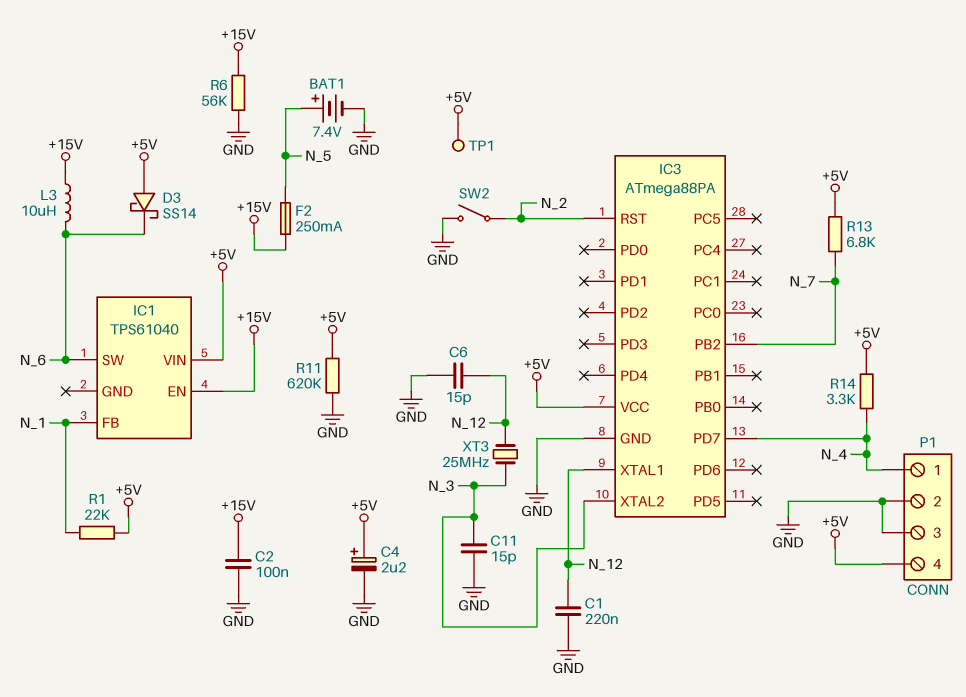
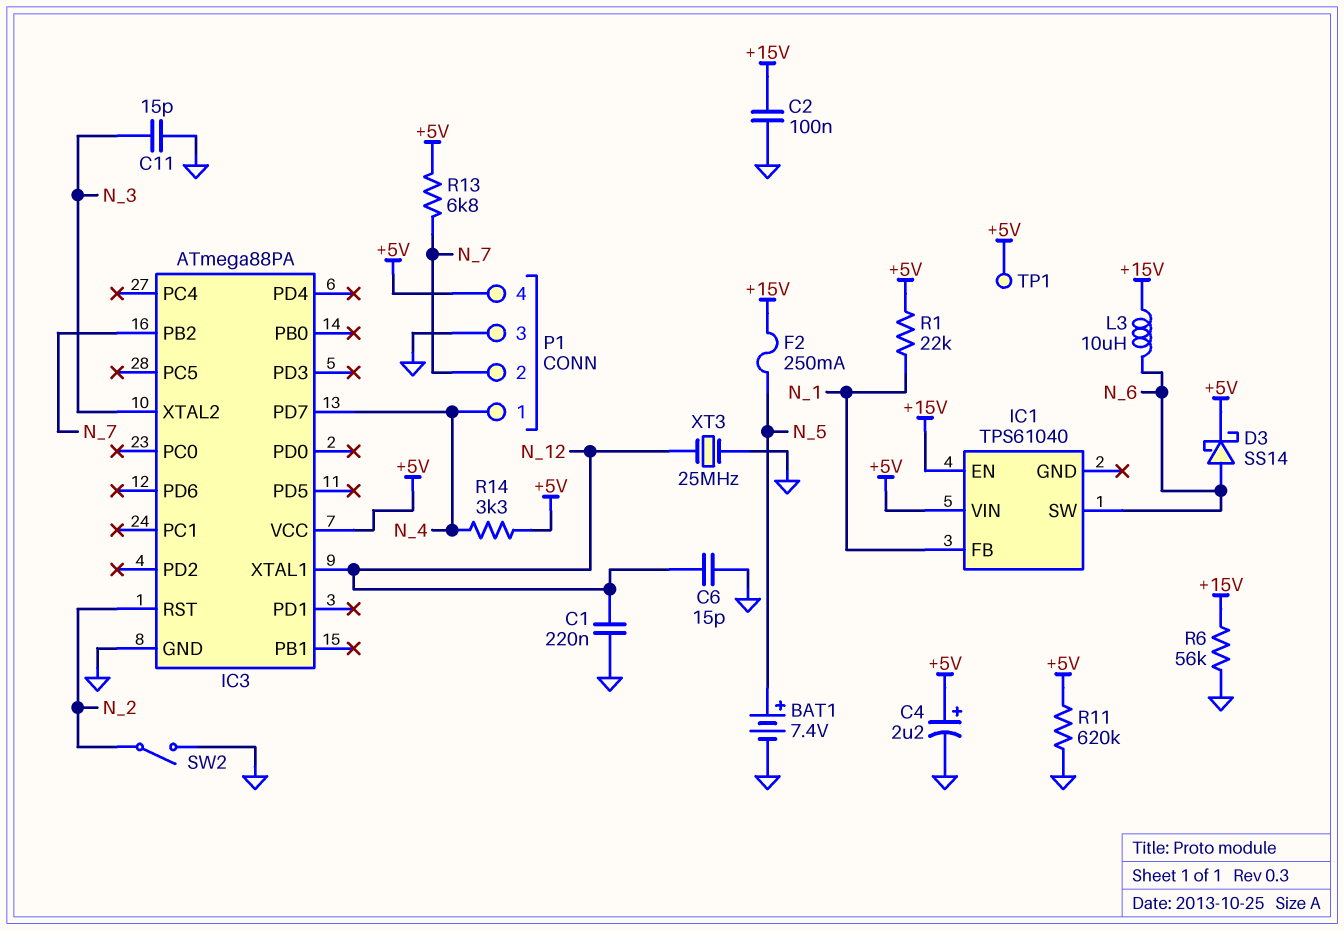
D3: schottky SS14 (A +5V, K N_6) -> schottky SS14 (A N_6, K +5V)
P1 pin 2: GND -> N_7
XT3: 25MHz (N_3, N_12) -> 25MHz (GND, N_12)

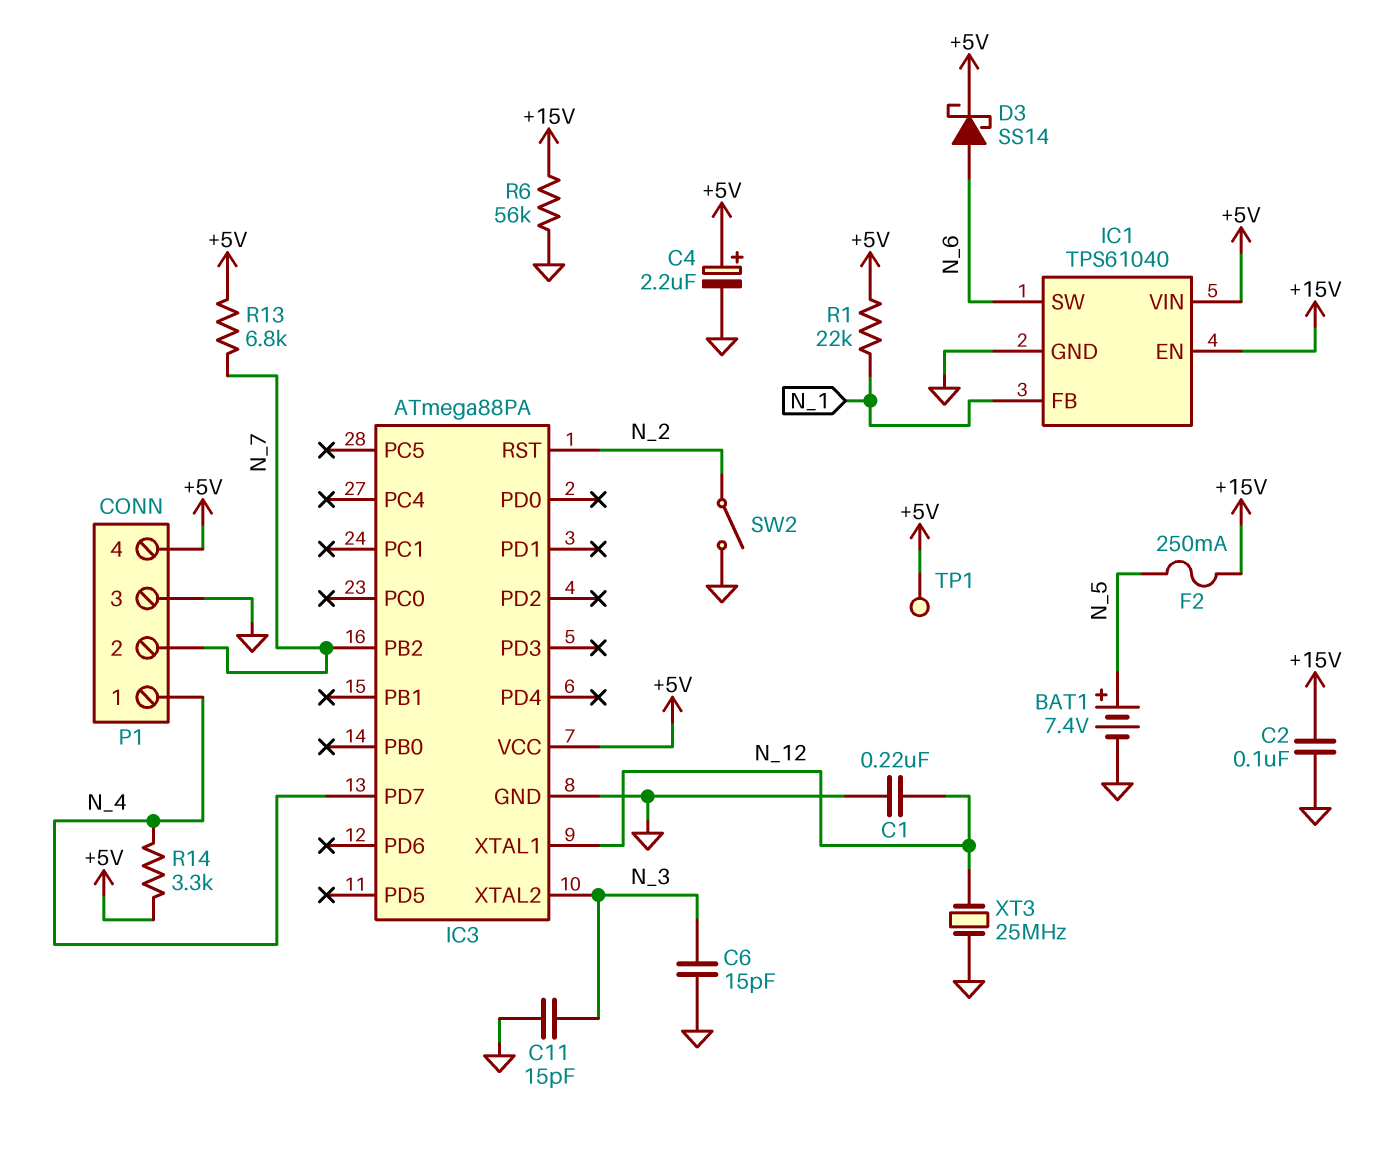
C6: 15pF (GND, N_12) -> 15pF (GND, N_3)
IC1 pin GND: none -> GND
L3: 10uH (+15V, N_6) -> none
R11: 620k (+5V, GND) -> none

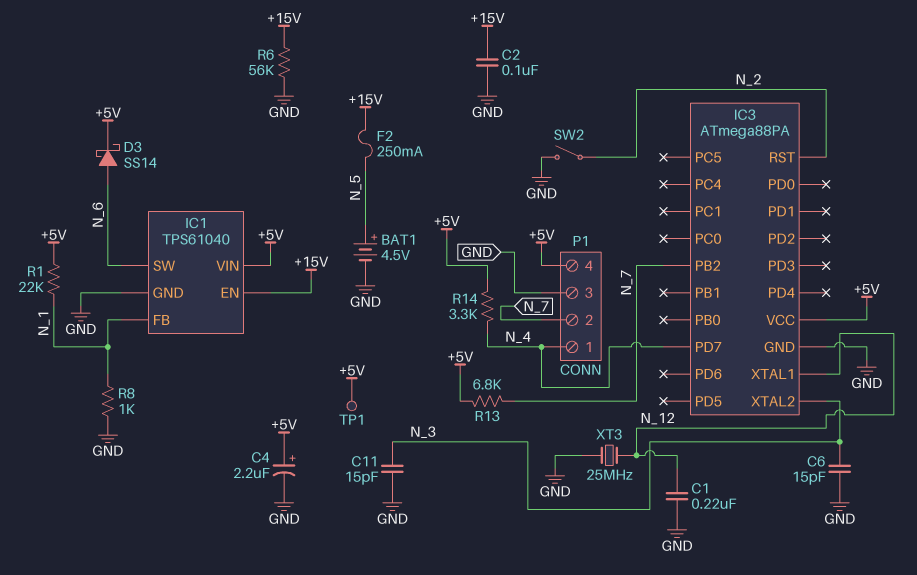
BAT1: 7.4V (plus N_5, minus GND) -> 4.5V (plus N_5, minus GND)
R8: none -> 1k (GND, N_1)

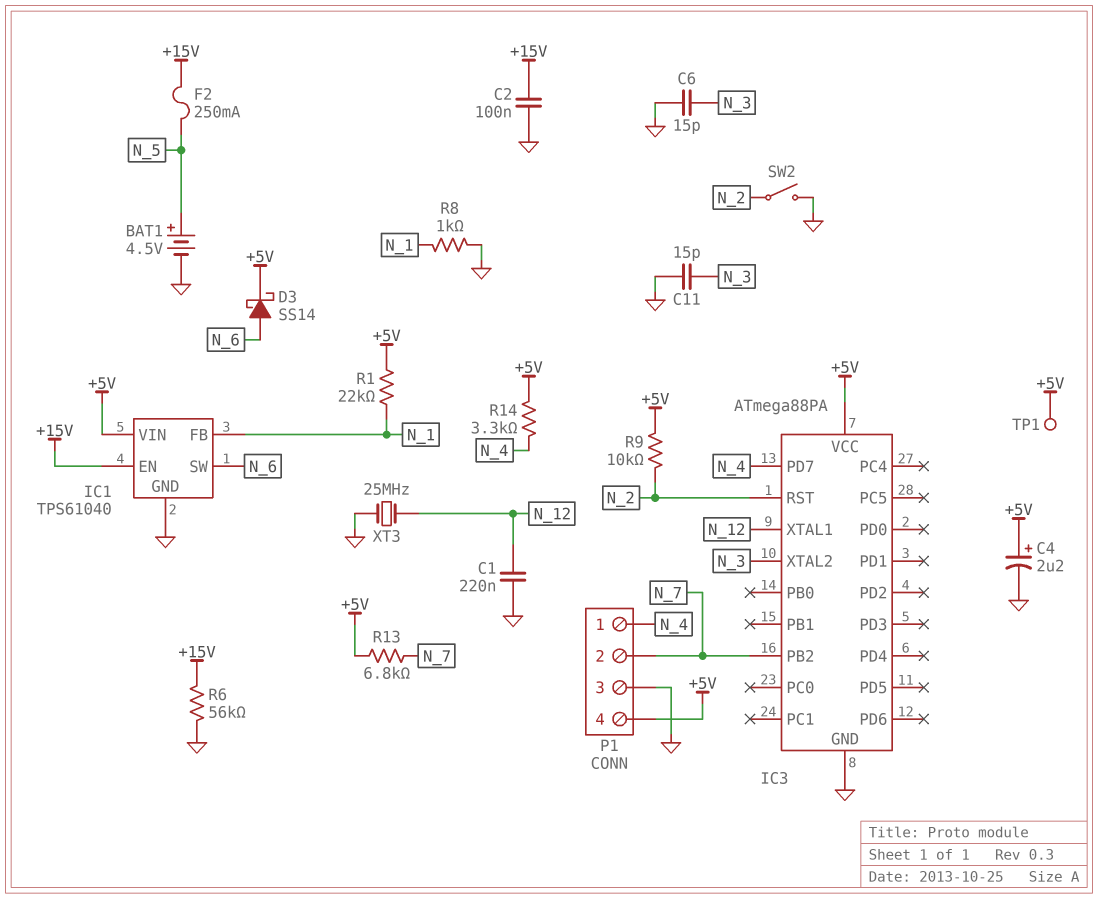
R9: none -> 10k (+5V, N_2)

